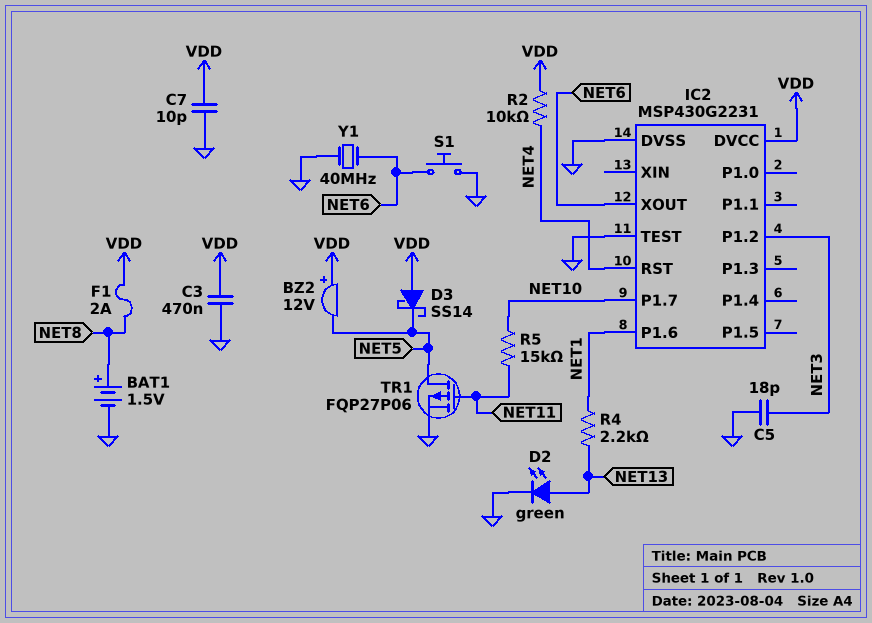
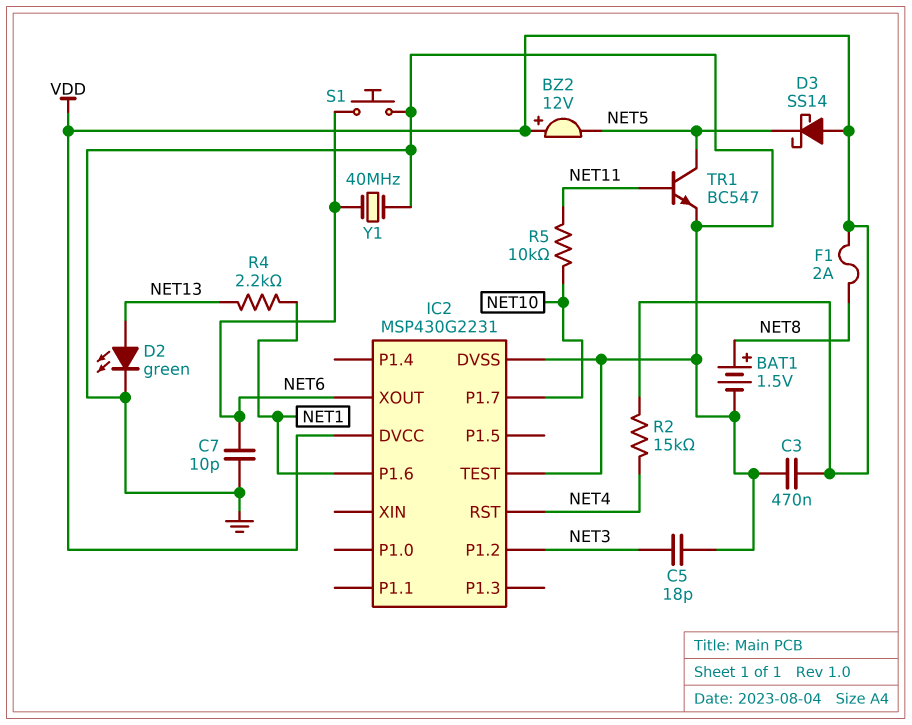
C7: 10pF (GND, VDD) -> 10pF (GND, NET6)
R2: 10k (NET4, VDD) -> 15k (NET4, VDD)
R5: 15k (NET10, NET11) -> 10k (NET10, NET11)
TR1: PMOS FQP27P06 (G NET11, D NET5, S GND) -> NPN BC547 (B NET11, C NET5, E GND)

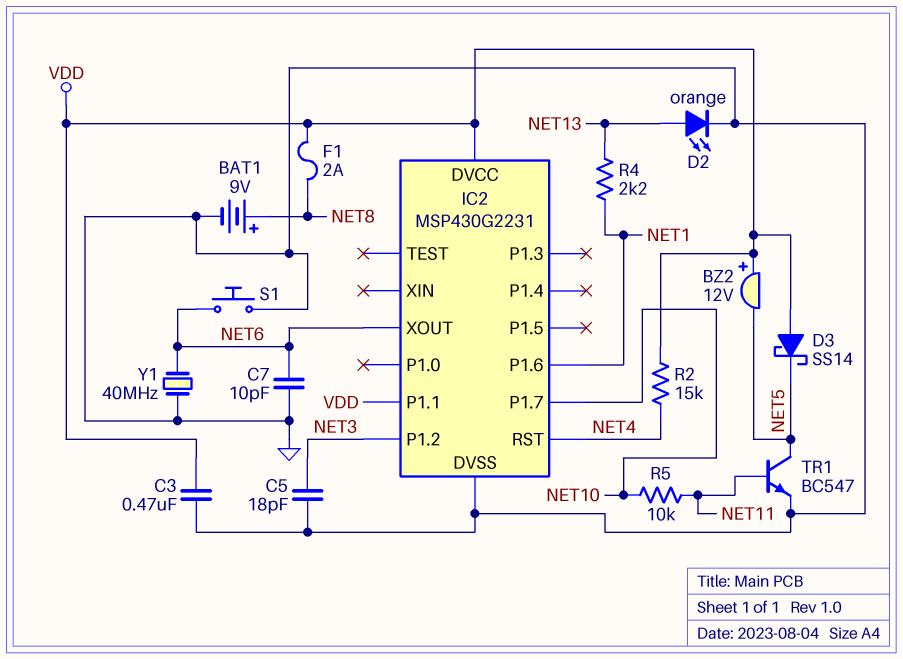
BAT1: 1.5V (plus NET8, minus GND) -> 9V (plus NET8, minus GND)
D2: LED green (A NET13, K GND) -> LED orange (A NET13, K GND)
IC2 pin P1.1: none -> VDD
IC2 pin TEST: GND -> none

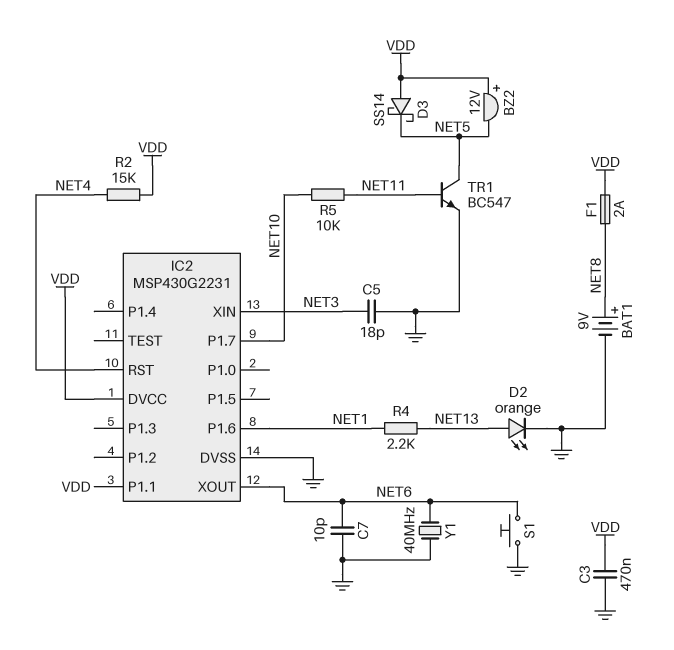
IC2 pin P1.2: NET3 -> none
IC2 pin XIN: none -> NET3

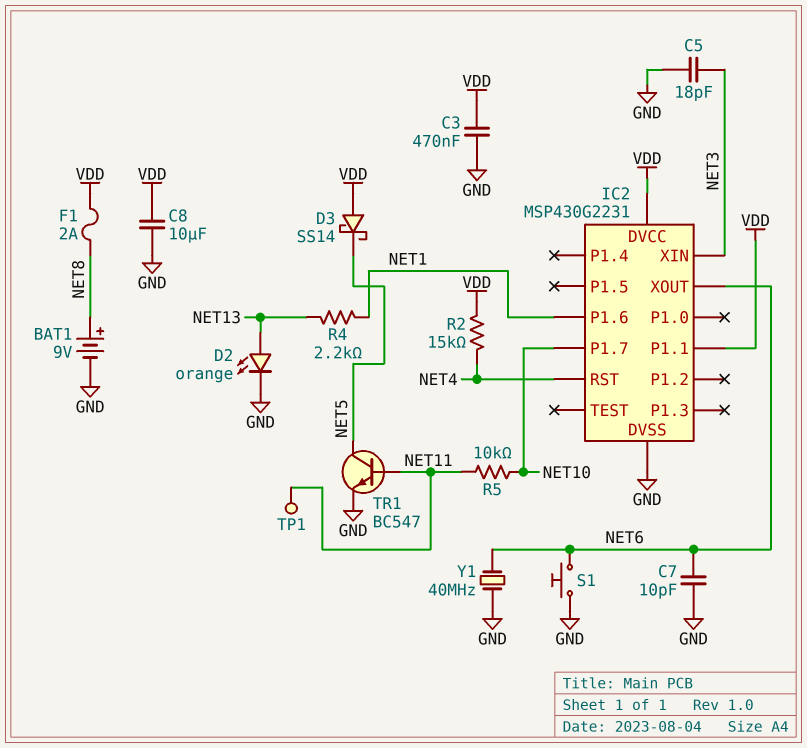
BZ2: buzzer 12V (plus VDD, minus NET5) -> none
C8: none -> 10uF (GND, VDD)
TP1: none -> test point (NET11)

